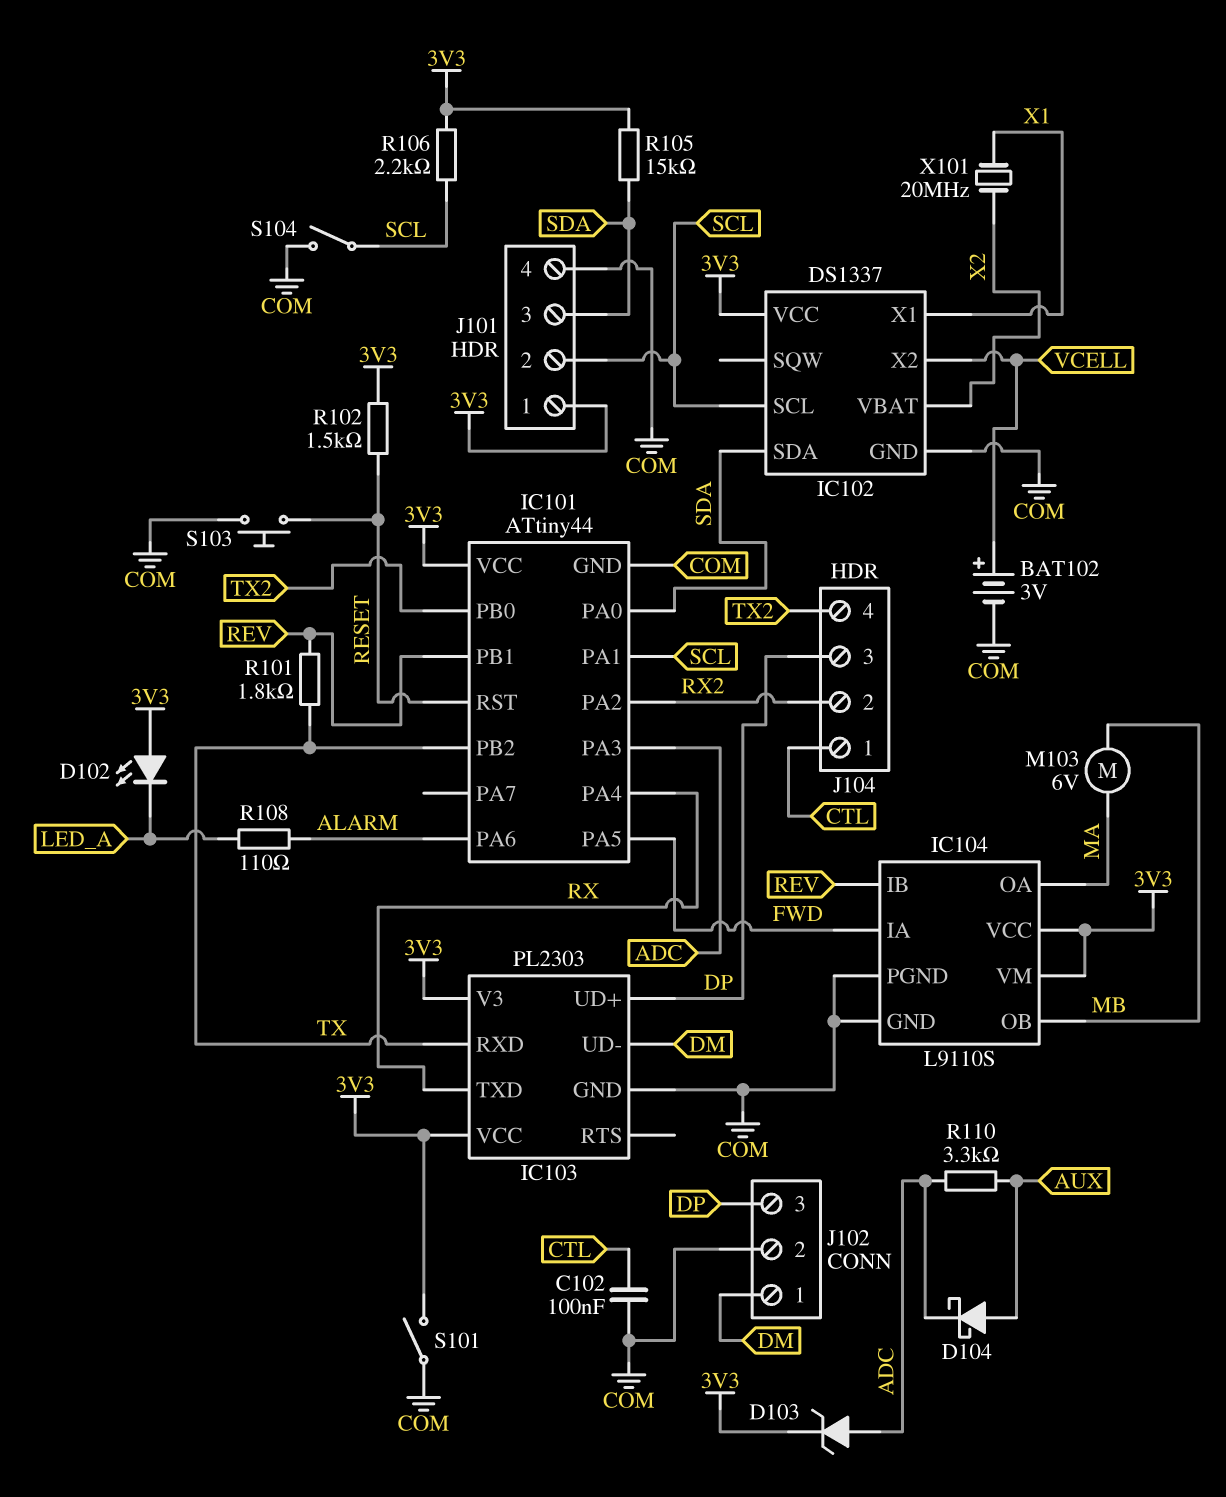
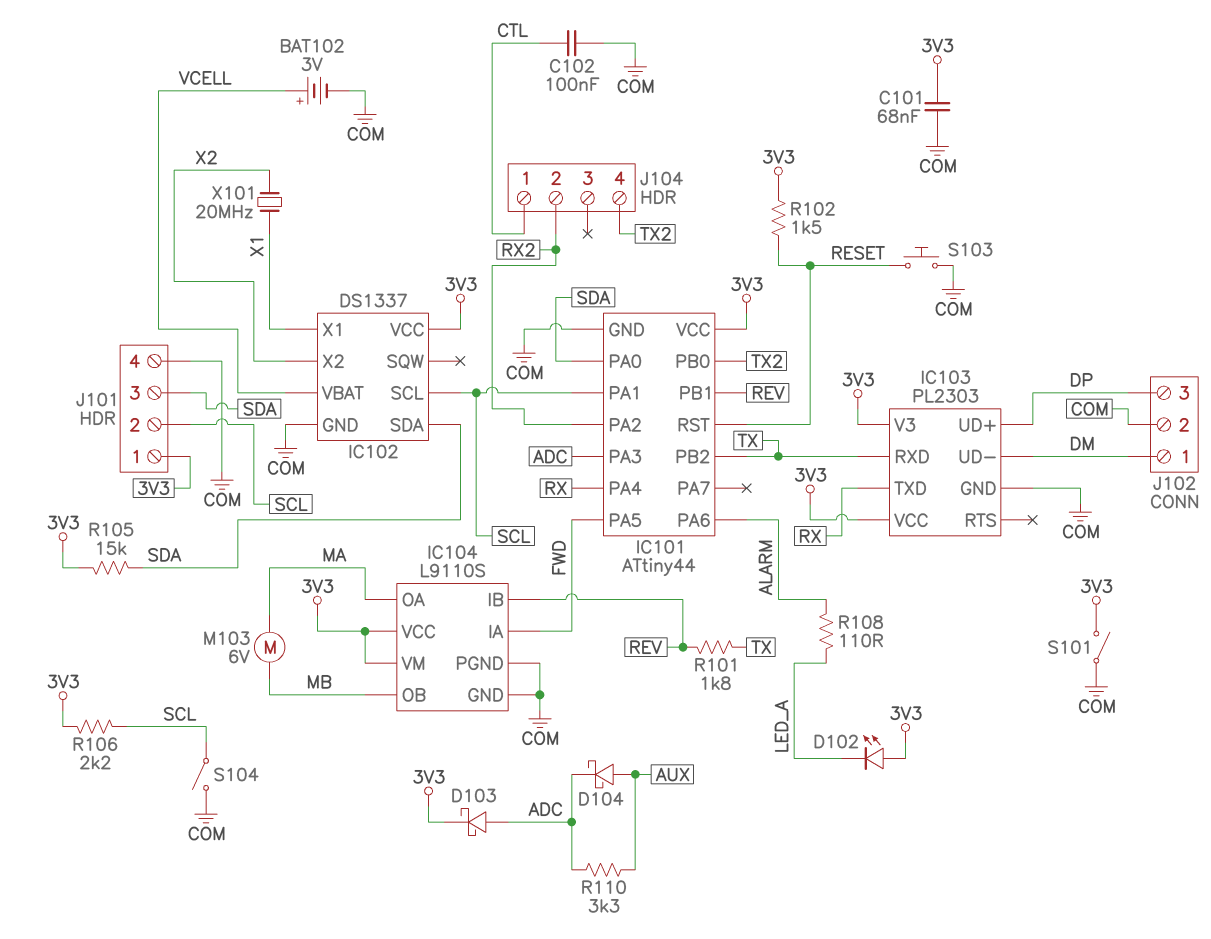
C101: none -> 68nF (3V3, COM)
D103: zener (A ADC, K 3V3) -> schottky (A ADC, K 3V3)
IC102 pin VBAT: X2 -> VCELL
IC102 pin X2: VCELL -> X2
J104 pin 3: DP -> none

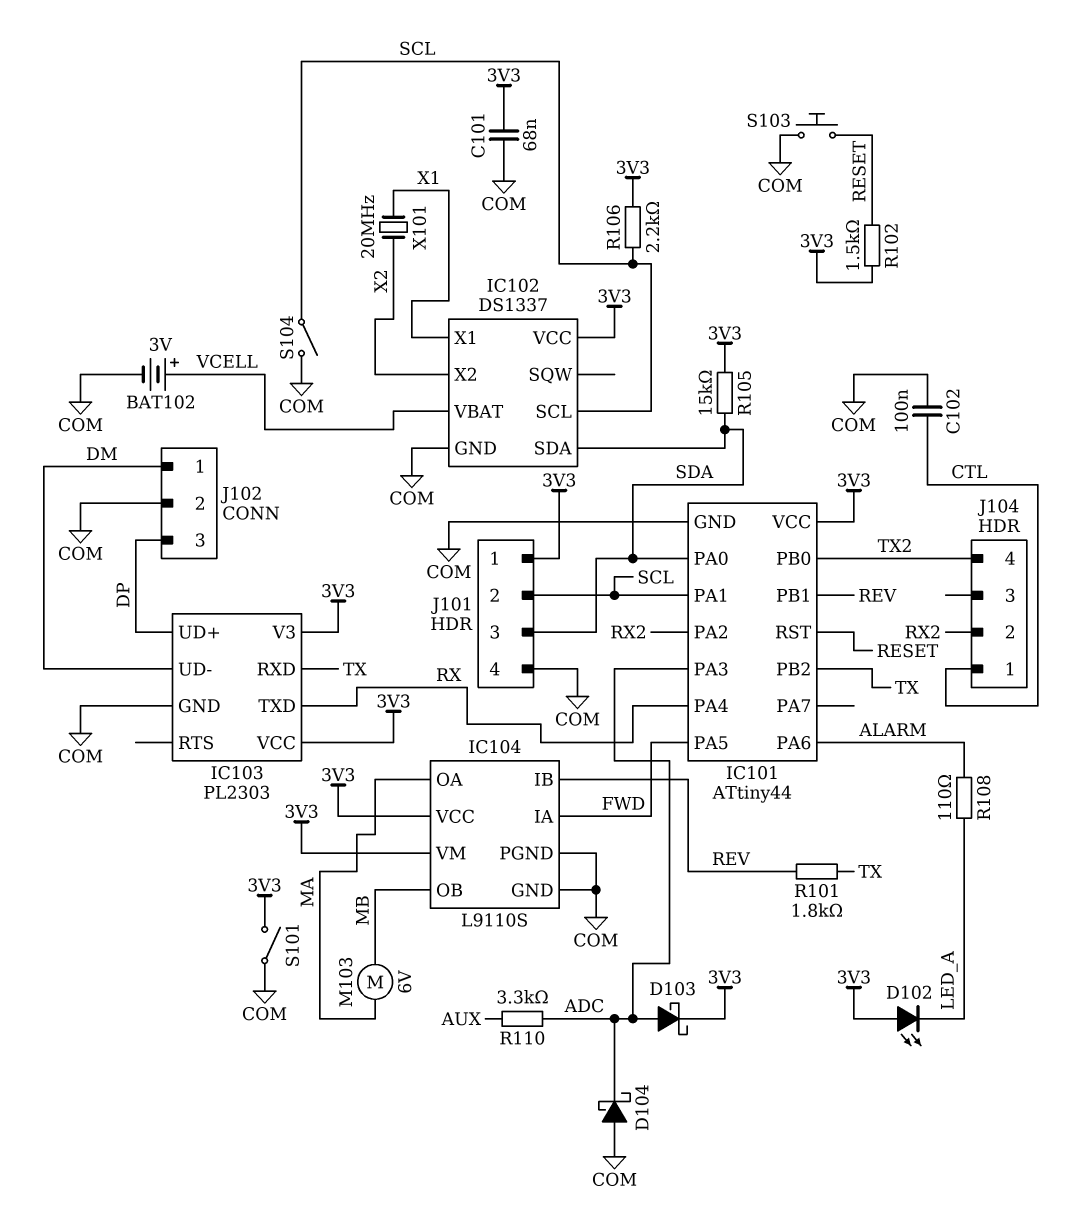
D104: schottky (A AUX, K ADC) -> schottky (A COM, K ADC)

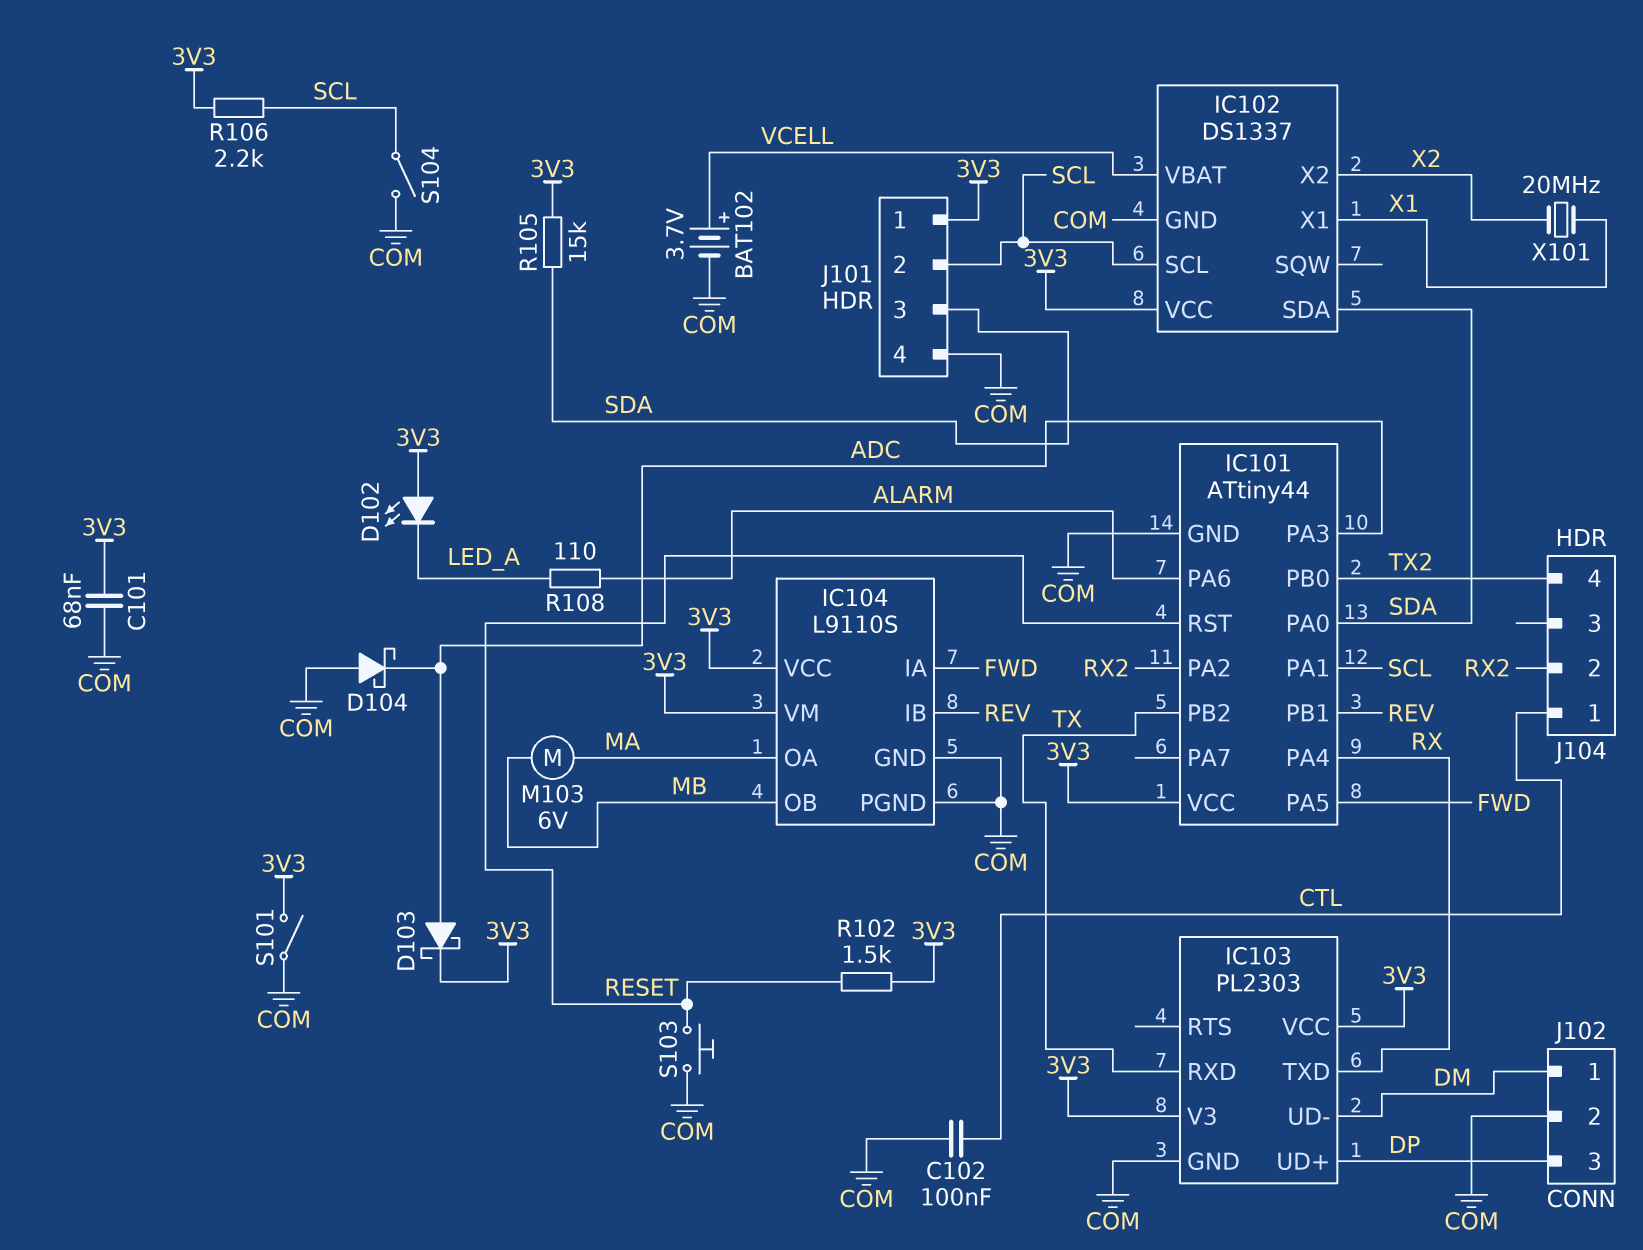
BAT102: 3V (plus VCELL, minus COM) -> 3.7V (plus VCELL, minus COM)
R101: 1.8k (REV, TX) -> none
R110: 3.3k (ADC, AUX) -> none

